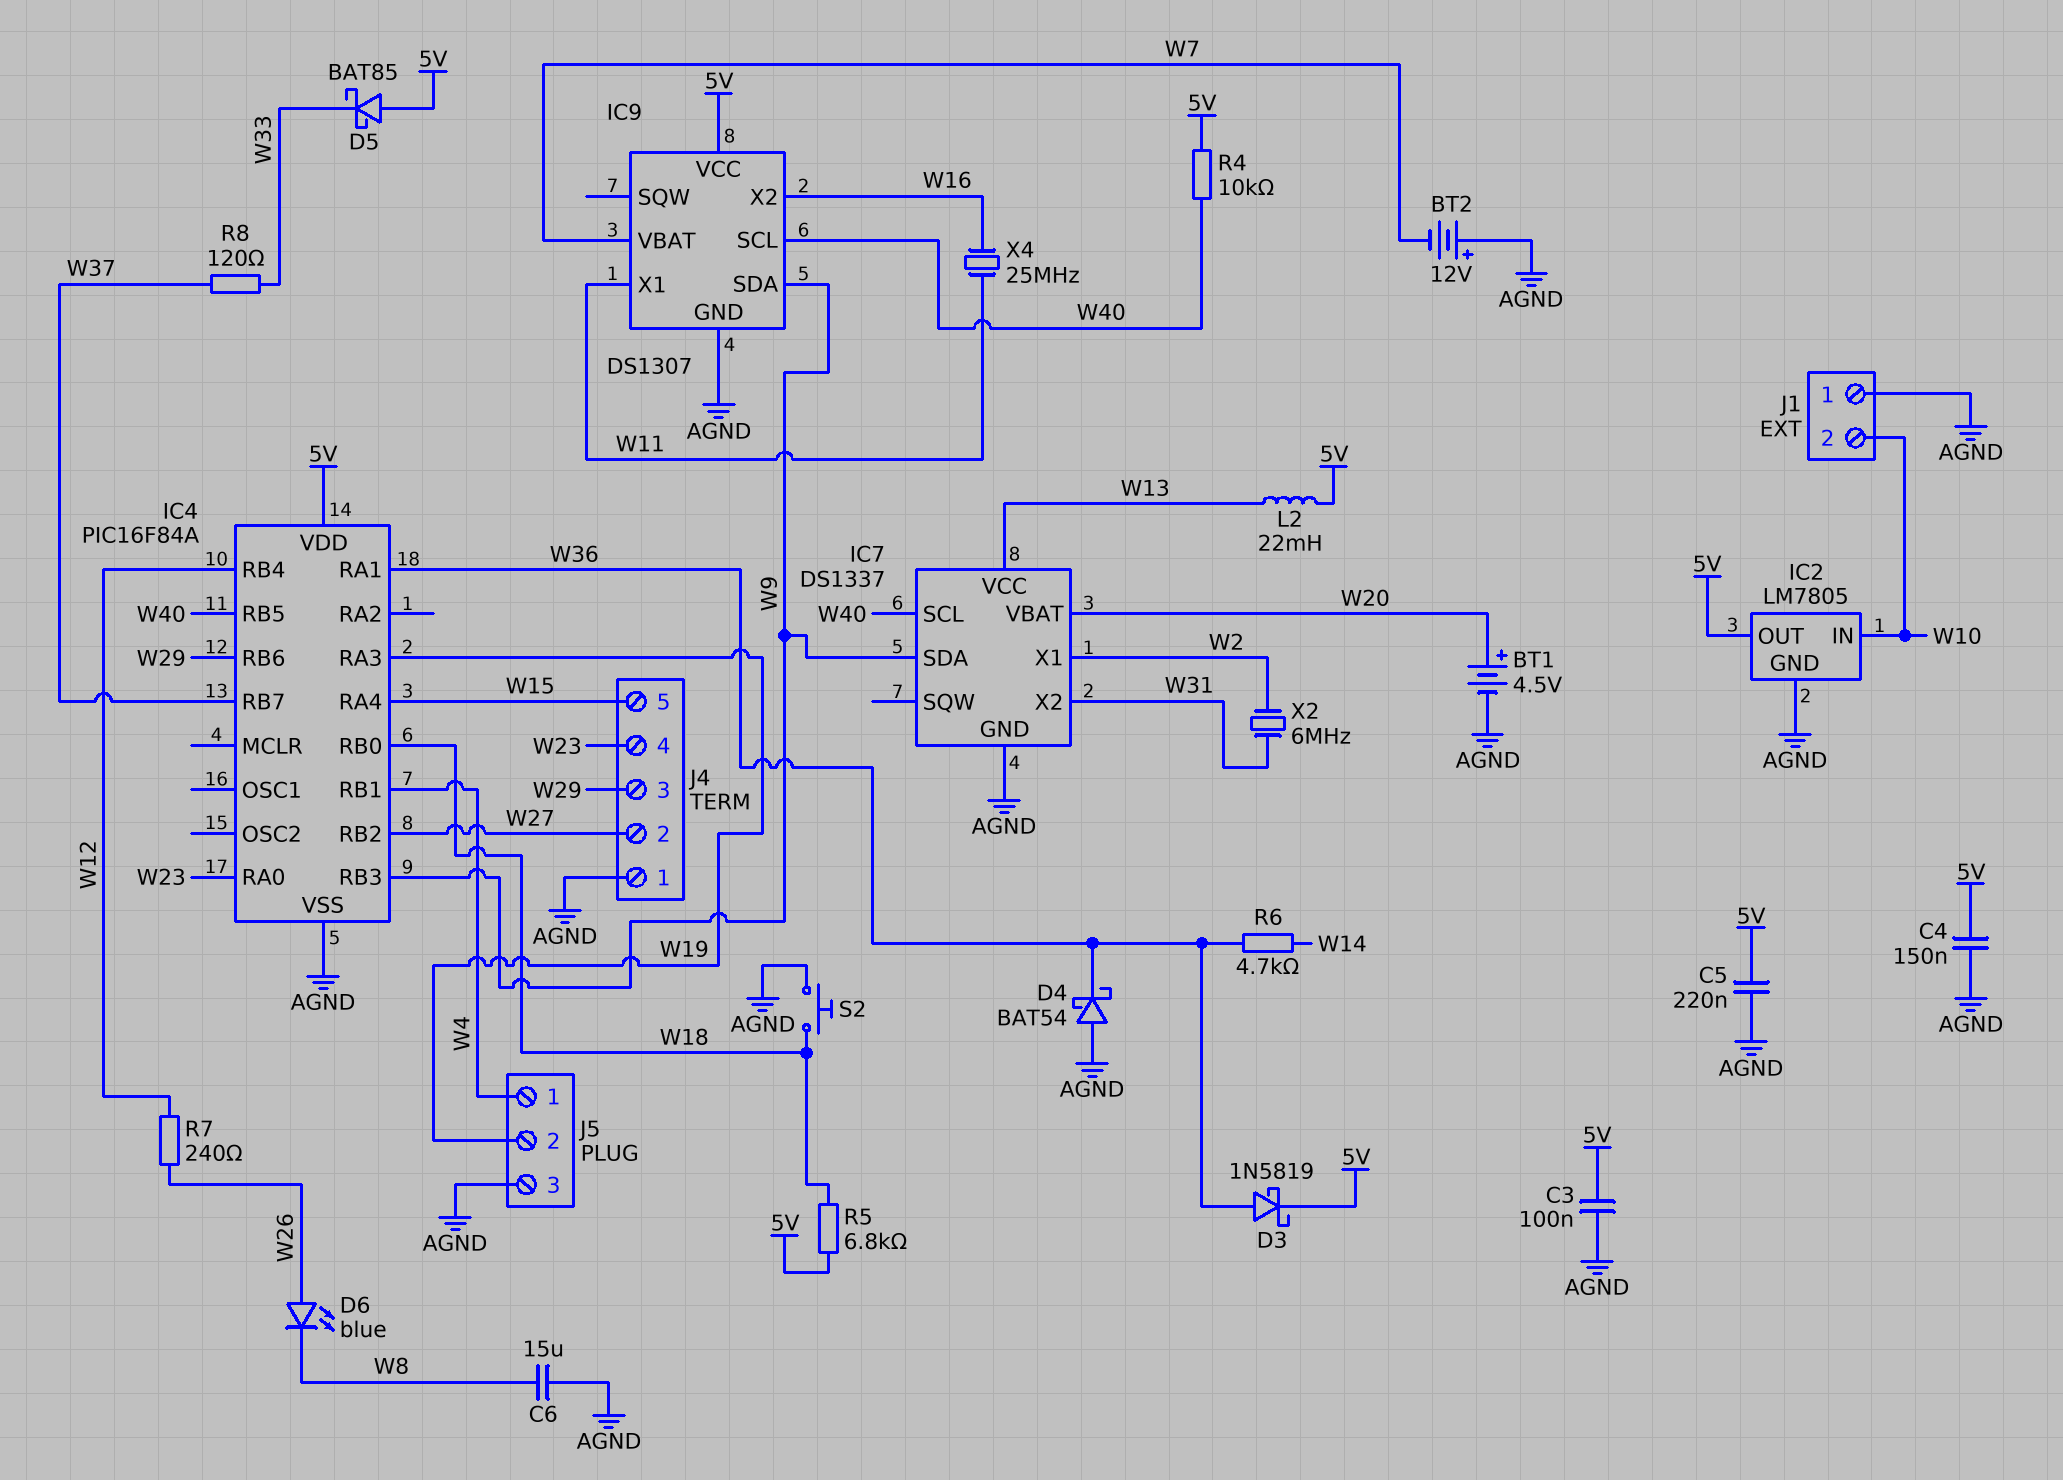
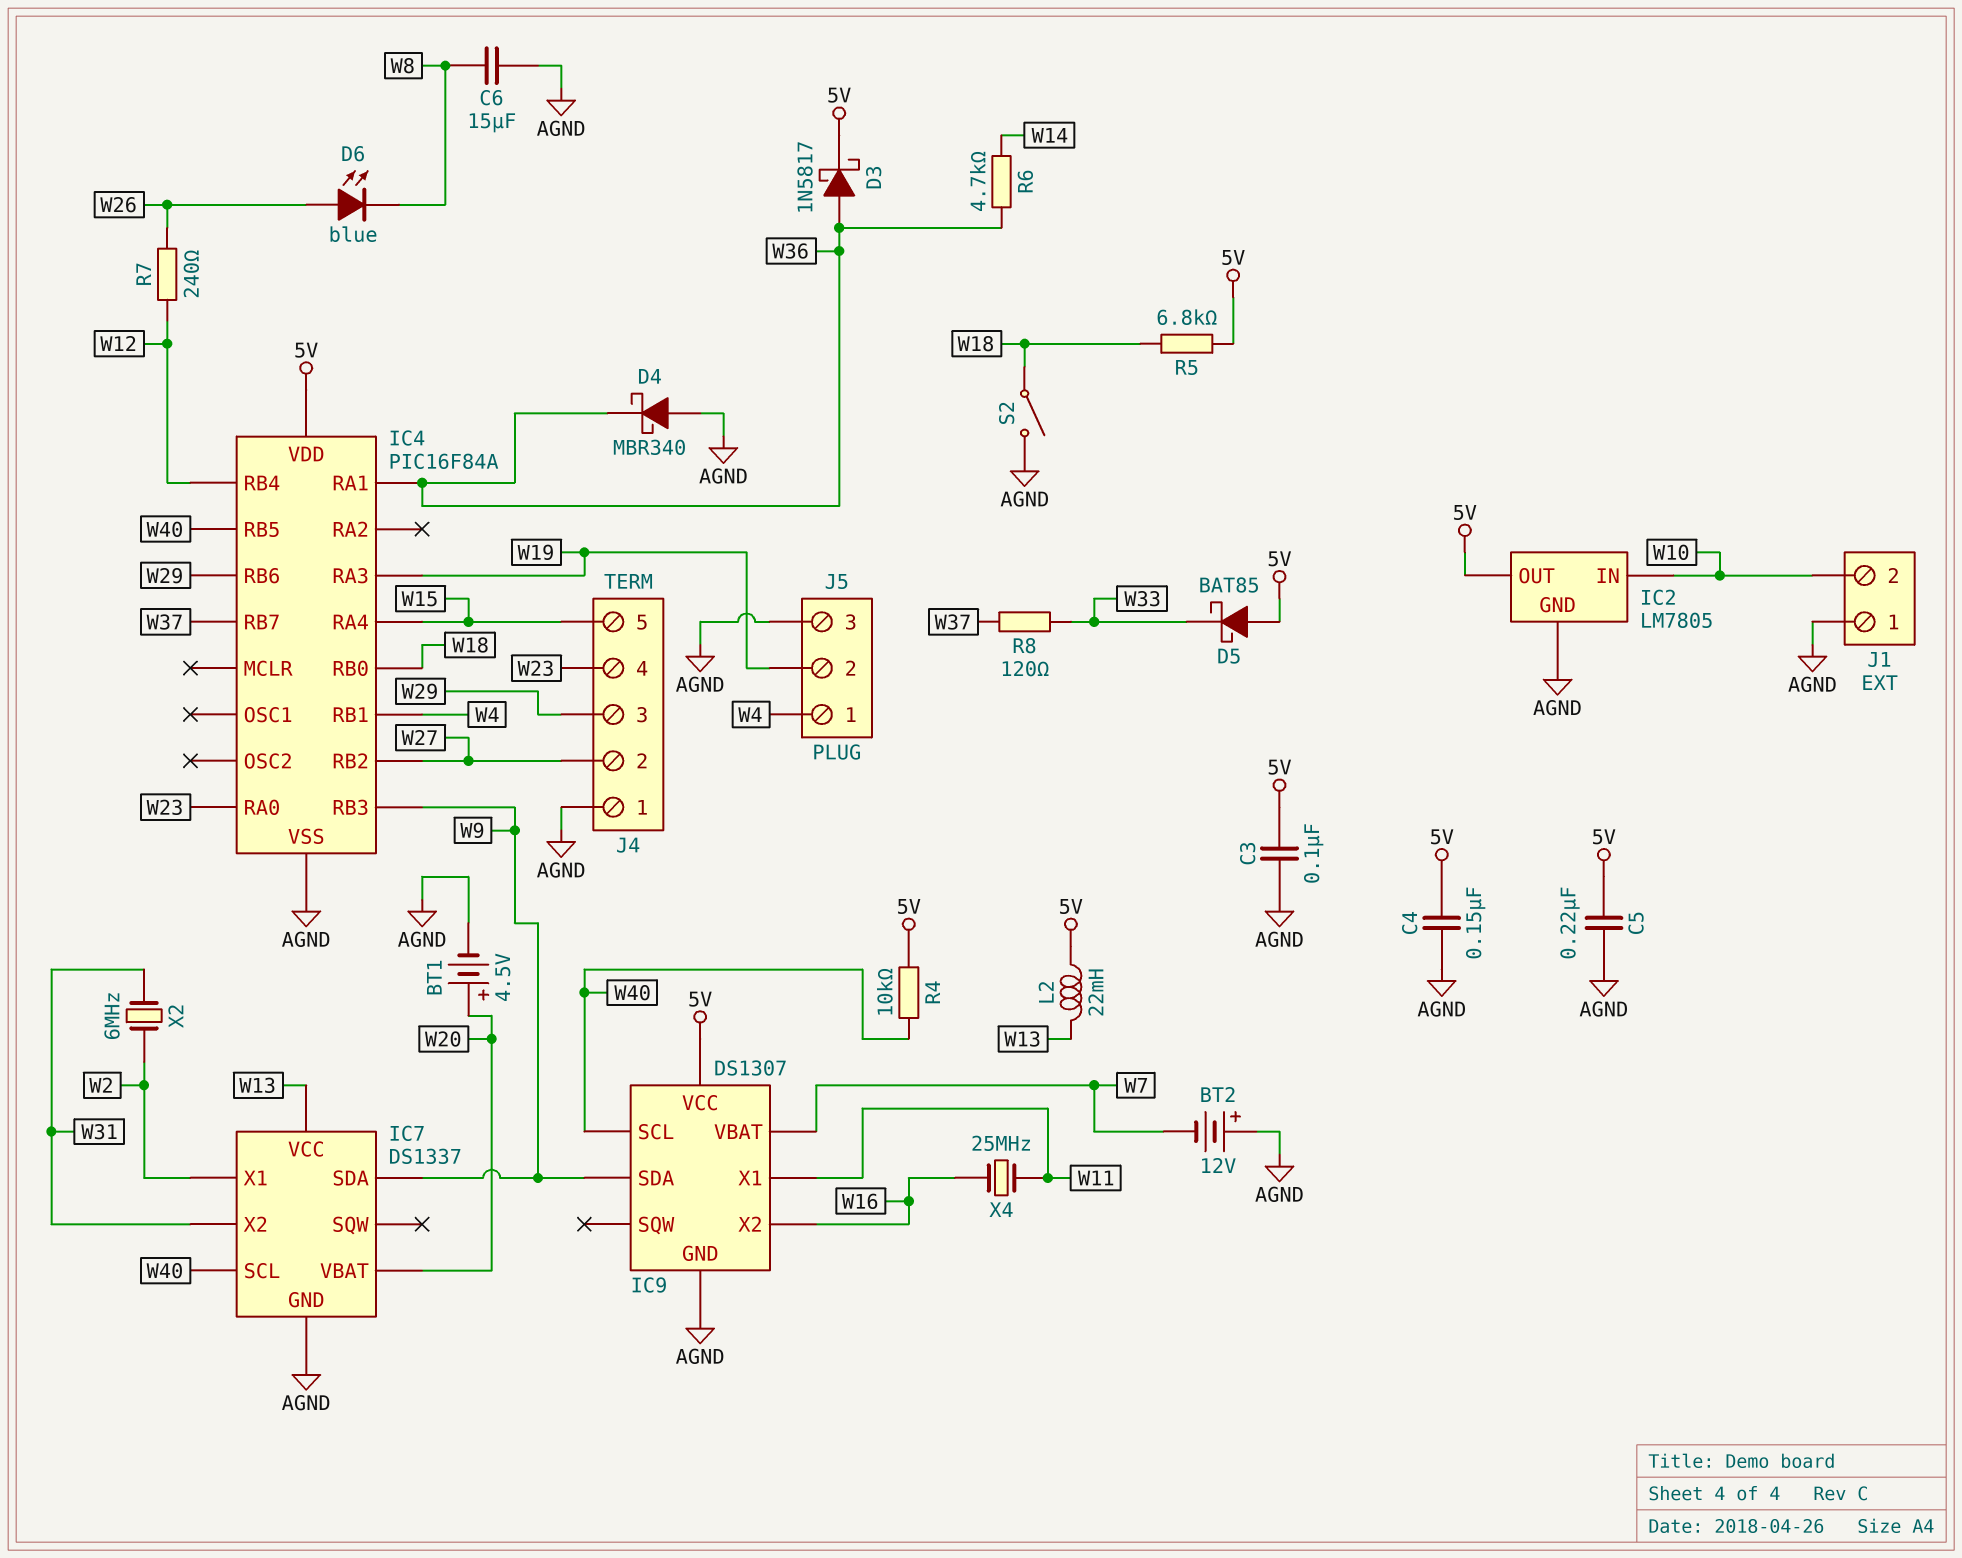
D3: schottky 1N5819 (A W36, K 5V) -> schottky 1N5817 (A W36, K 5V)
D4: schottky BAT54 (A AGND, K W36) -> schottky MBR340 (A AGND, K W36)
S2: button (AGND, W18) -> switch (AGND, W18)

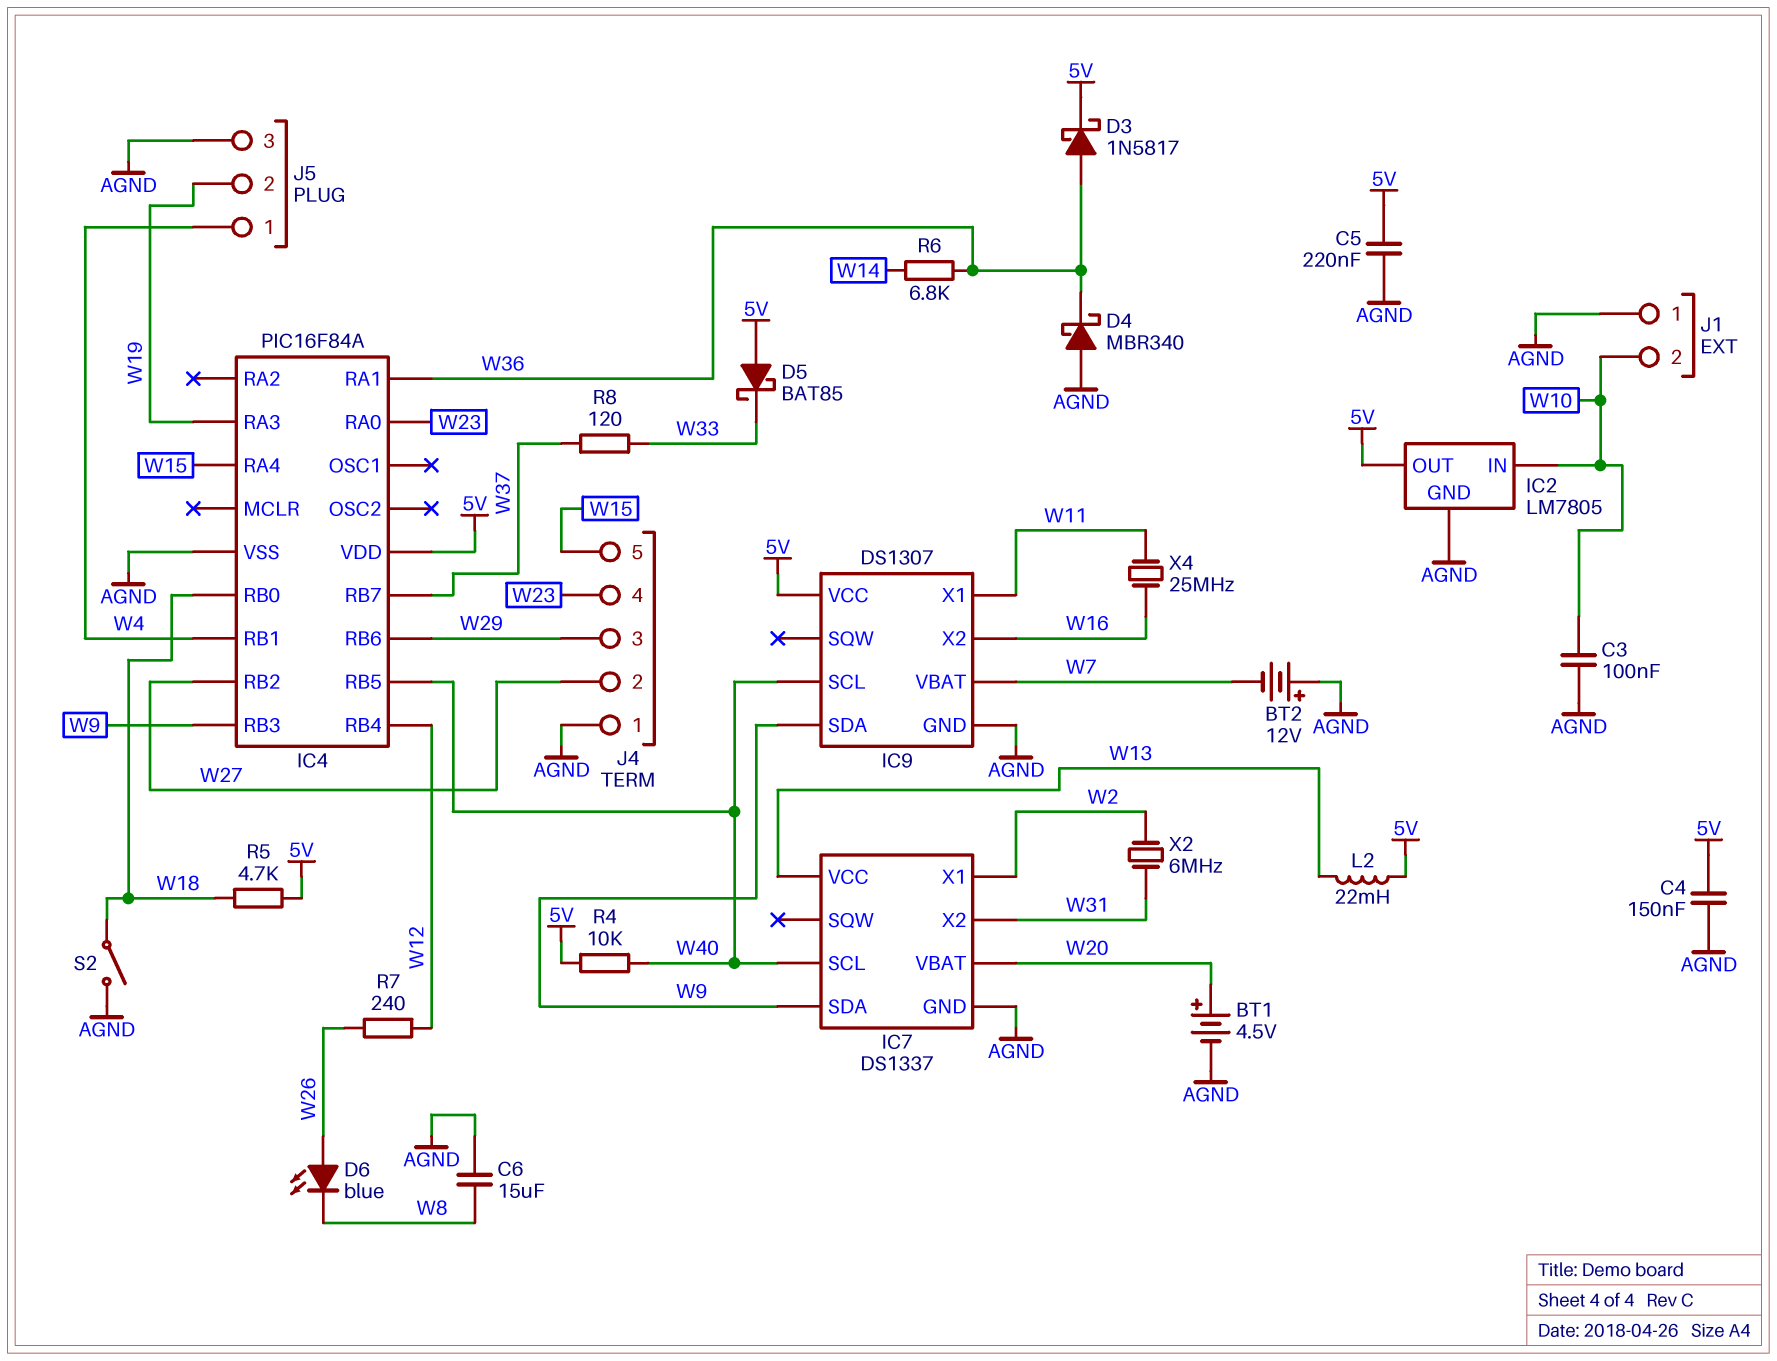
C3: 100nF (5V, AGND) -> 100nF (AGND, W10)
R5: 6.8k (5V, W18) -> 4.7k (5V, W18)
R6: 4.7k (W14, W36) -> 6.8k (W14, W36)

